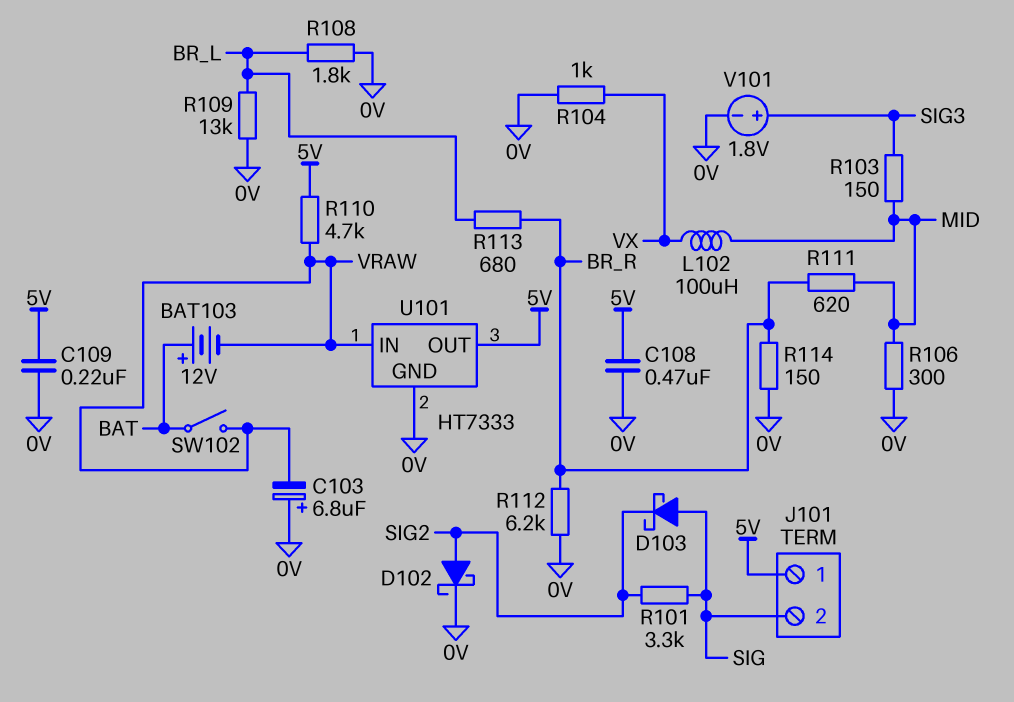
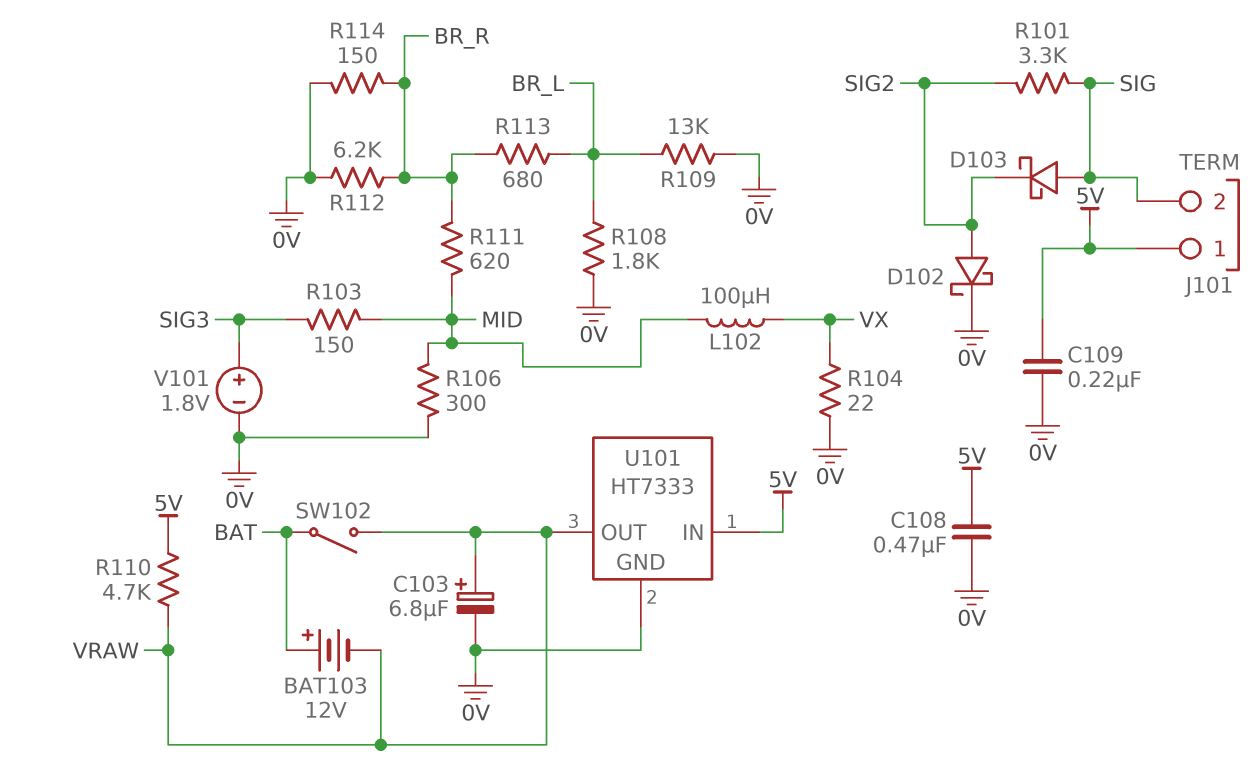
C103: 6.8uF (plus 0V, minus VRAW) -> 6.8uF (plus VRAW, minus 0V)
R104: 1k (0V, VX) -> 22 (0V, VX)
U101 pin IN: VRAW -> 5V
U101 pin OUT: 5V -> VRAW

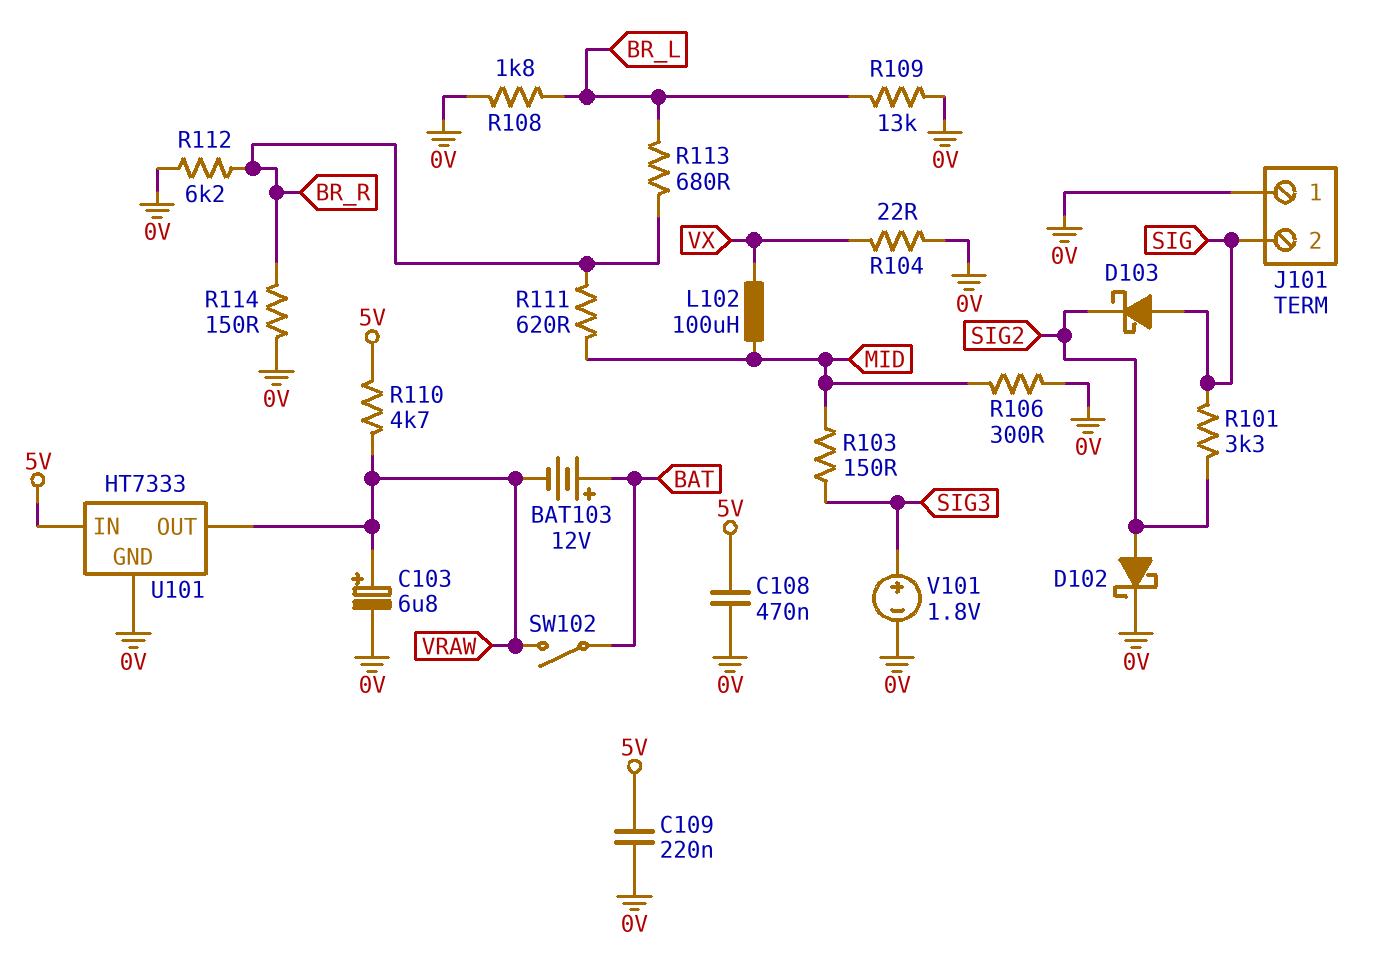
J101 pin 1: 5V -> 0V

